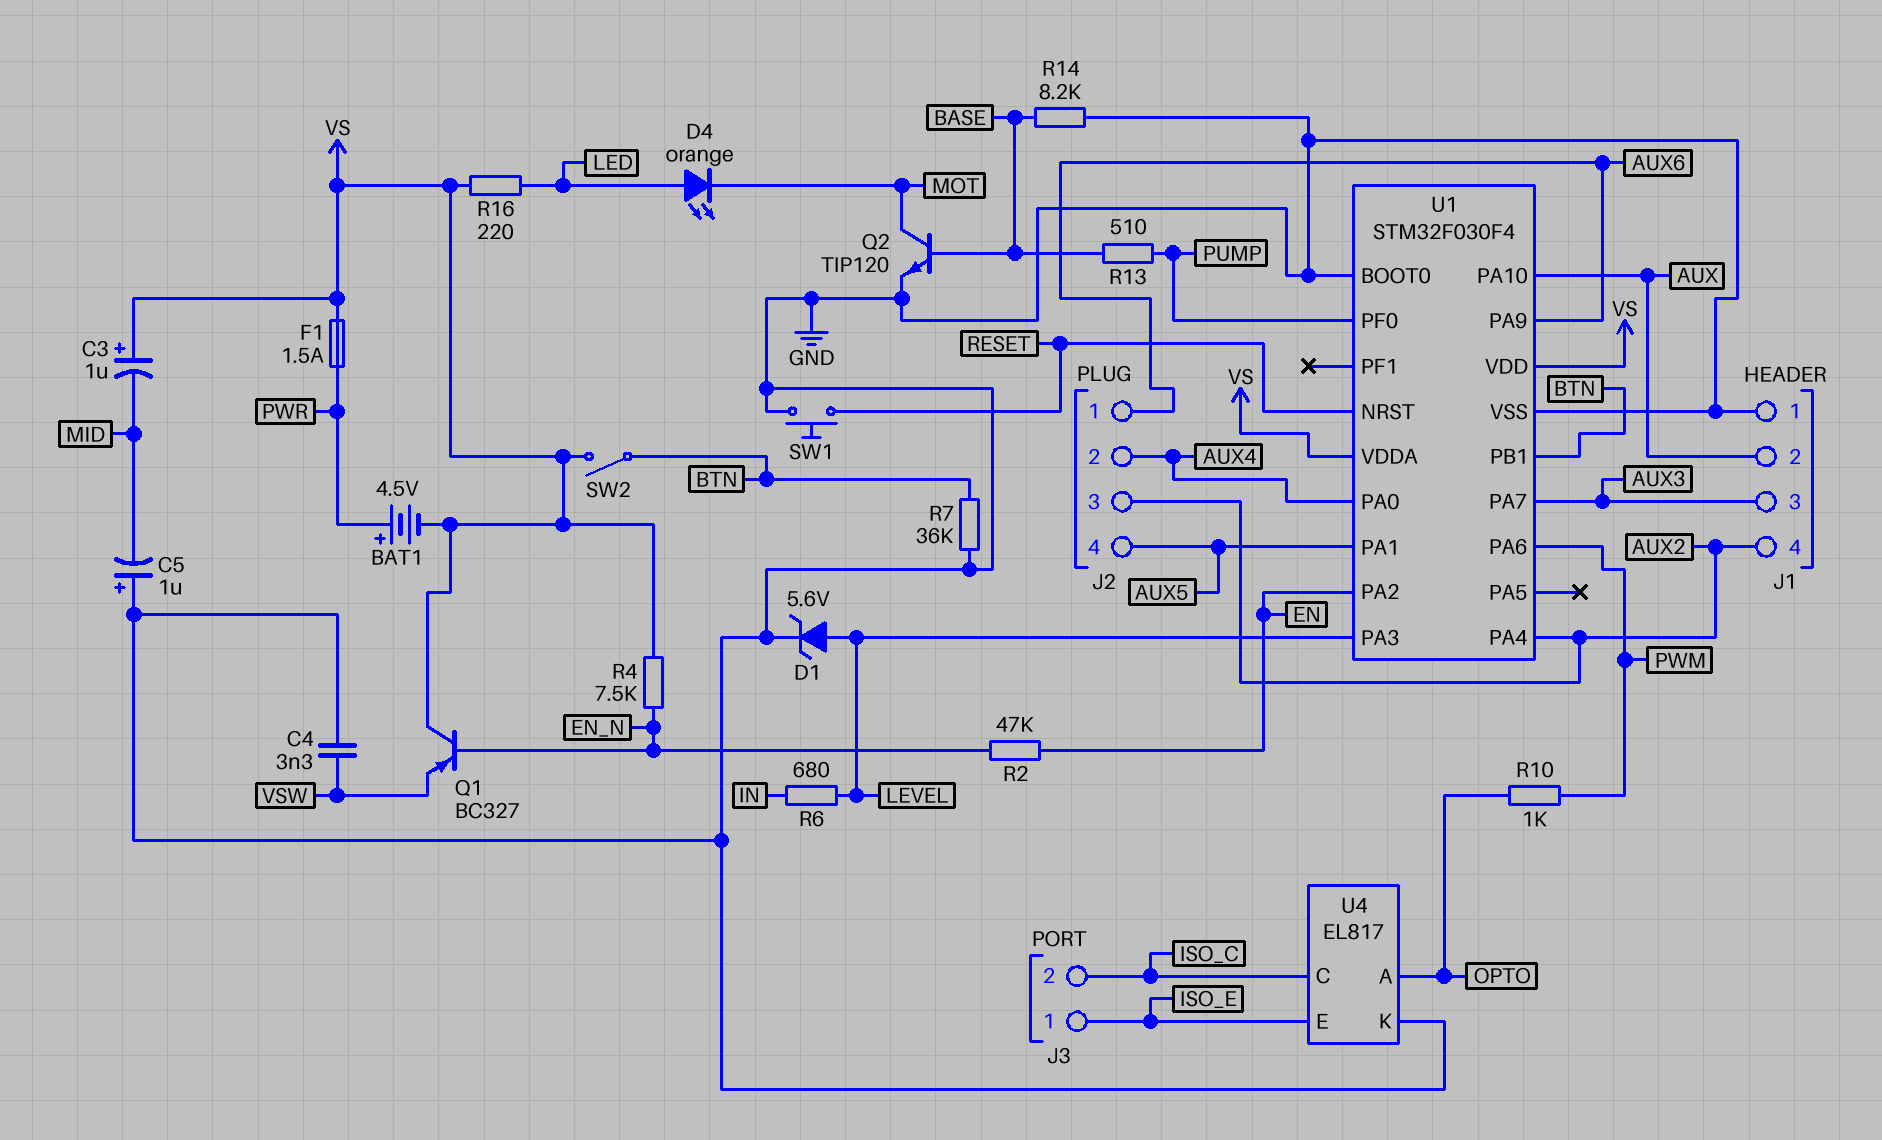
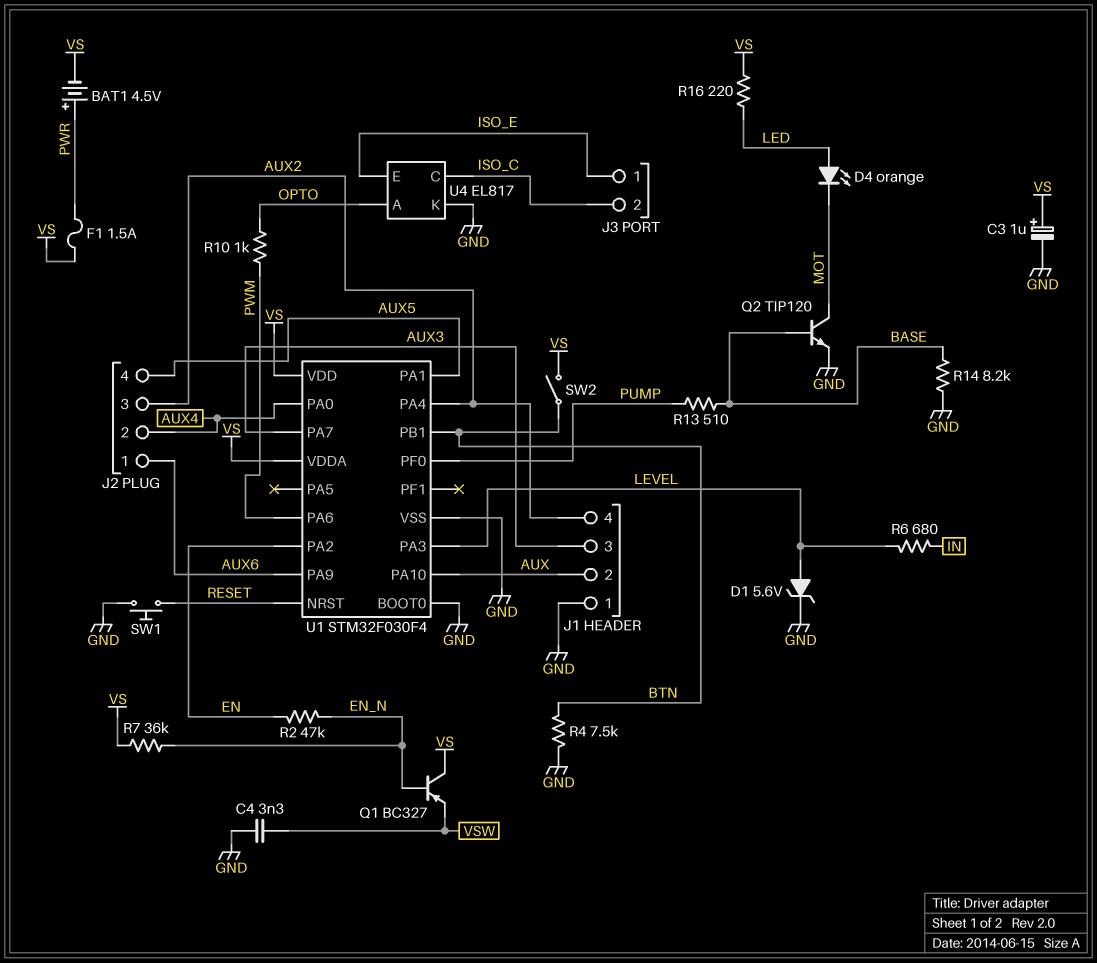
C3: 1uF (plus VS, minus MID) -> 1uF (plus VS, minus GND)
C5: 1uF (plus GND, minus MID) -> none
R4: 7.5k (EN_N, VS) -> 7.5k (BTN, GND)
R7: 36k (BTN, GND) -> 36k (EN_N, VS)

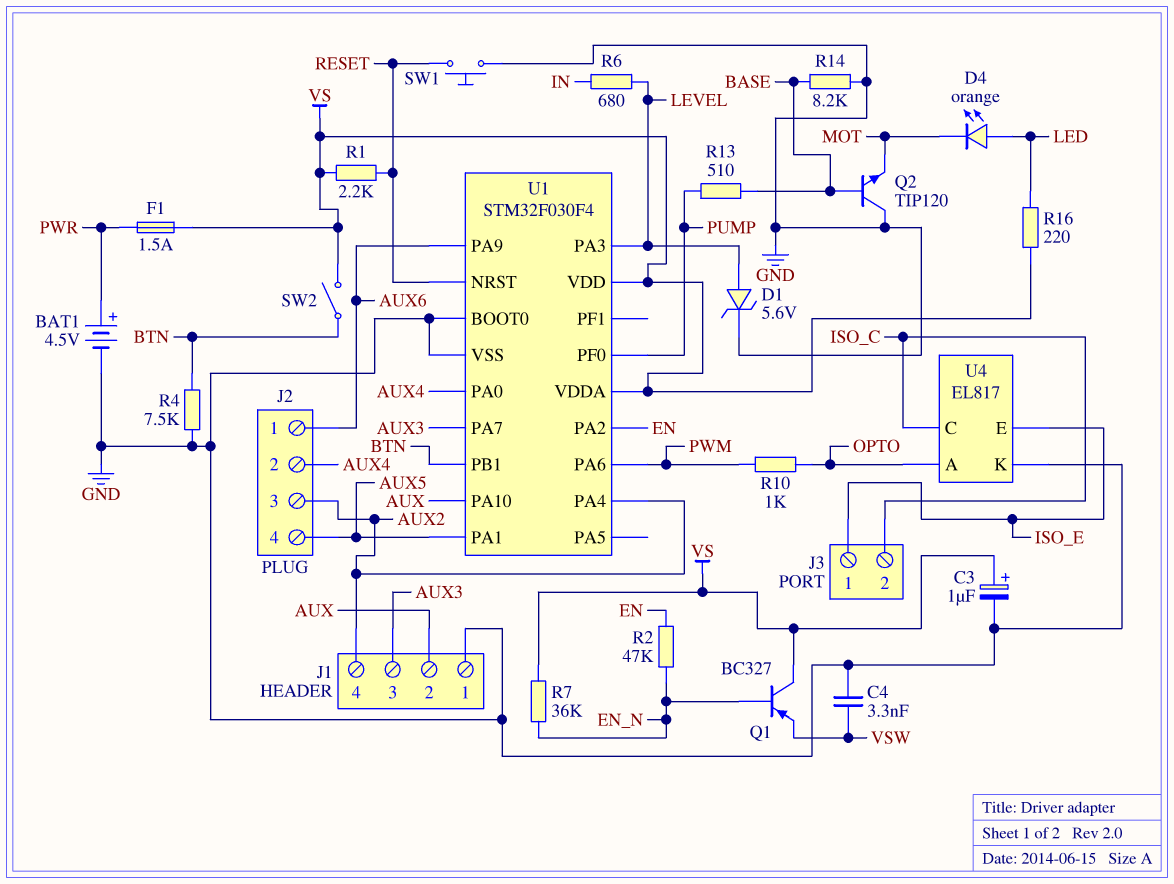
BAT1: 4.5V (plus PWR, minus VS) -> 4.5V (plus PWR, minus GND)
Q2: NPN TIP120 (B BASE, C MOT, E GND) -> NPN TIP120 (B BASE, C GND, E MOT)
R1: none -> 2.2k (RESET, VS)

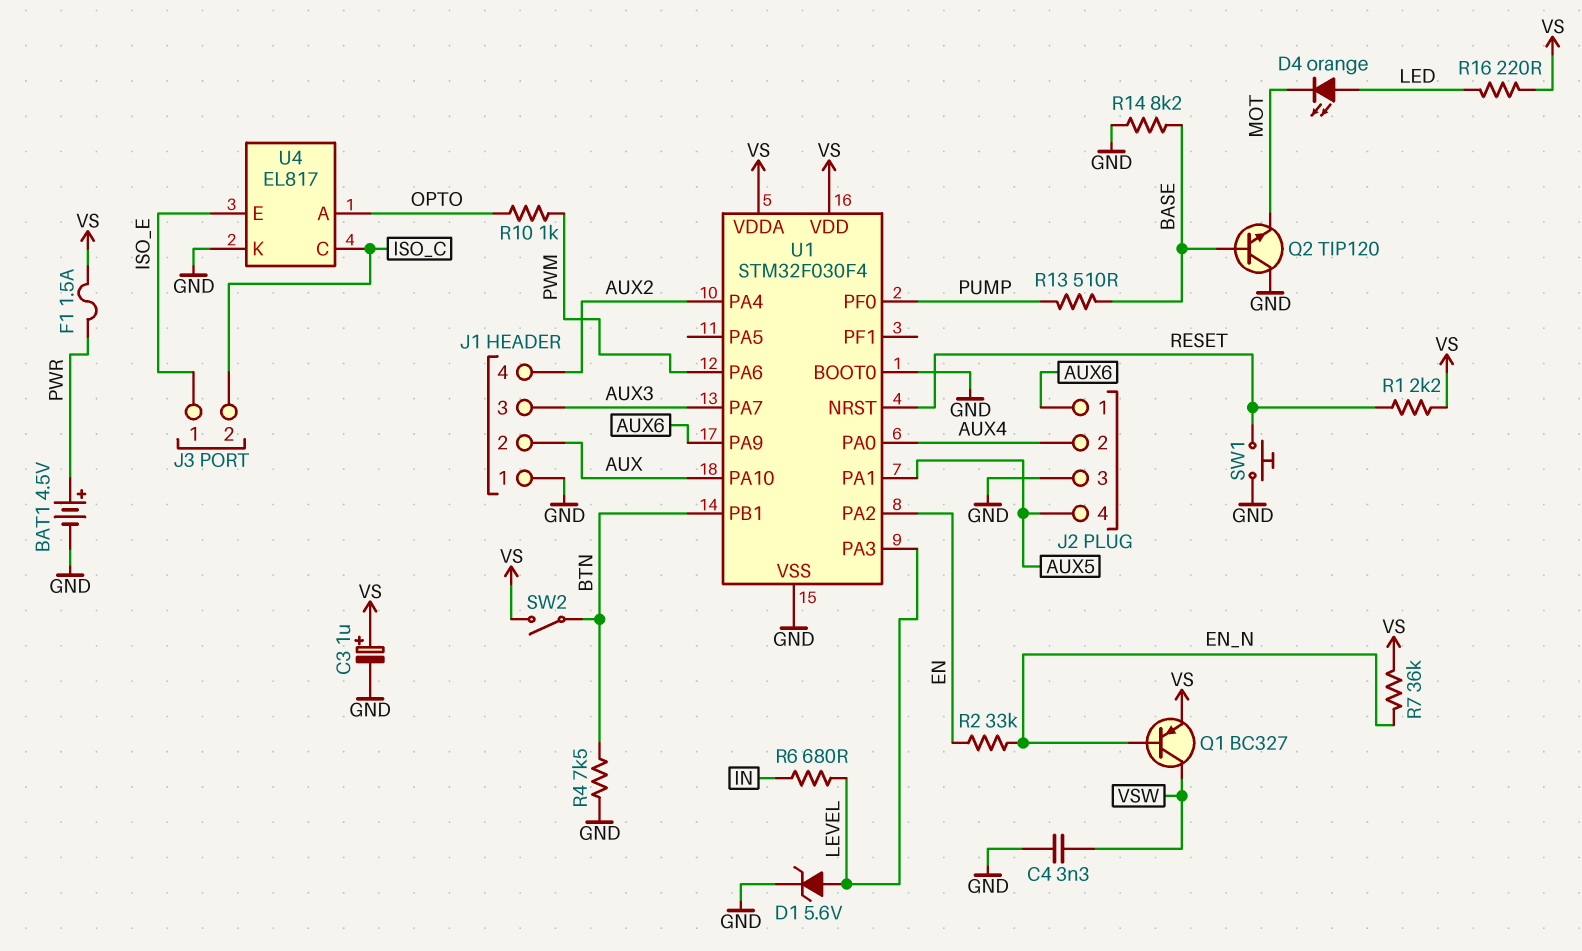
J2 pin 3: AUX2 -> GND
Q1: PNP BC327 (B EN_N, C VS, E VSW) -> PNP BC327 (B EN_N, C VSW, E VS)
R2: 47k (EN, EN_N) -> 33k (EN, EN_N)

